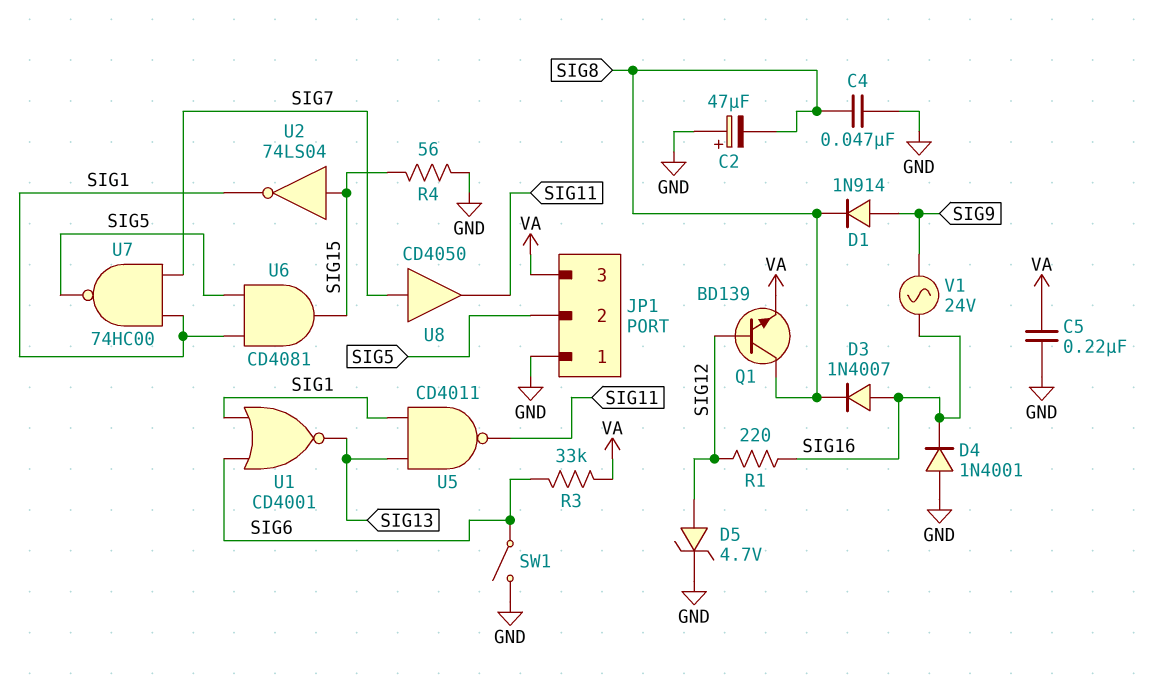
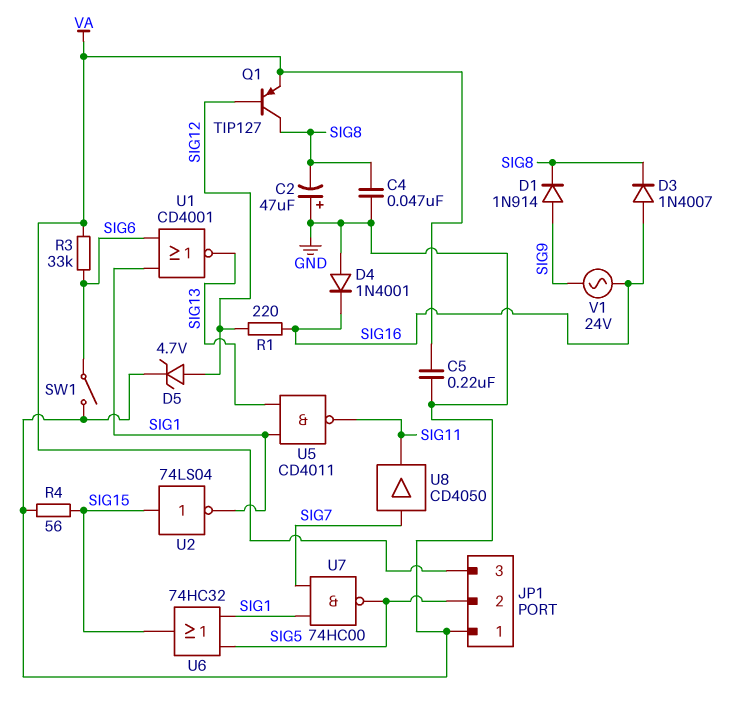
Q1: NPN BD139 (B SIG12, C SIG8, E VA) -> PNP TIP127 (B SIG12, C SIG8, E VA)
U6: AND CD4081 (in SIG1, in SIG5, out SIG15) -> OR 74HC32 (in SIG1, in SIG5, out SIG15)

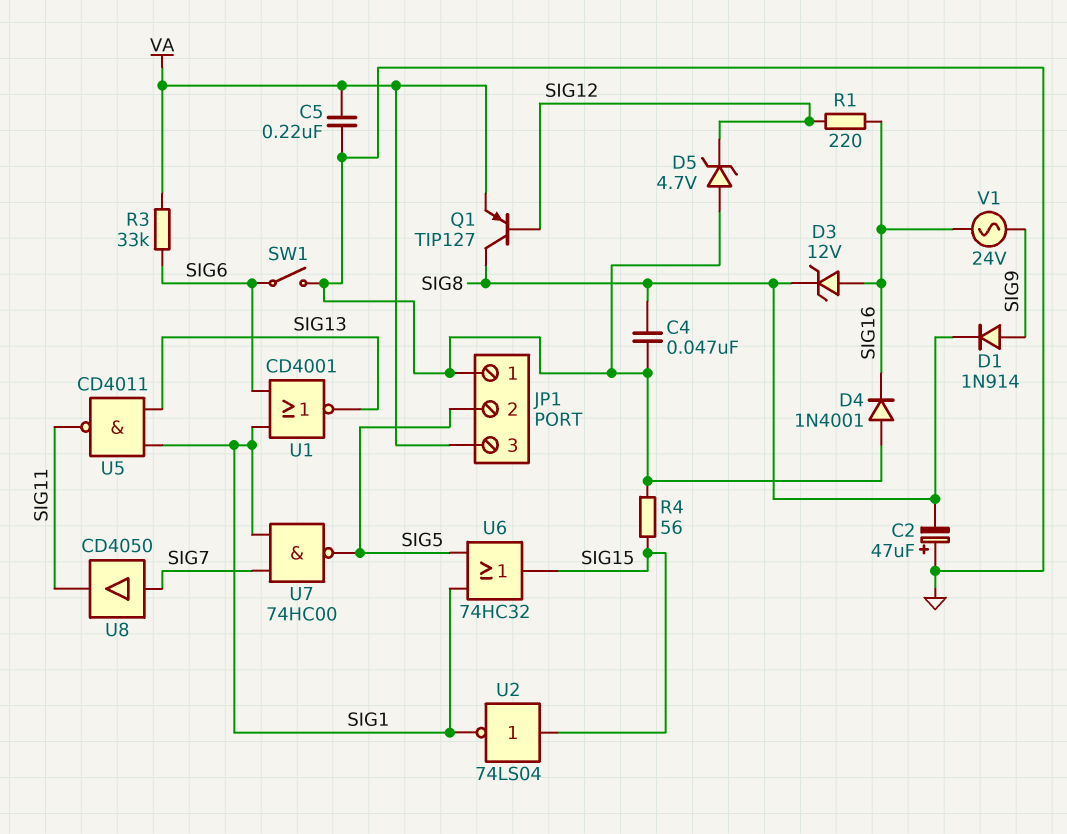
D3: diode 1N4007 (A SIG16, K SIG8) -> zener 12V (A SIG16, K SIG8)
D5: zener 4.7V (A SIG12, K GND) -> zener 4.7V (A GND, K SIG12)

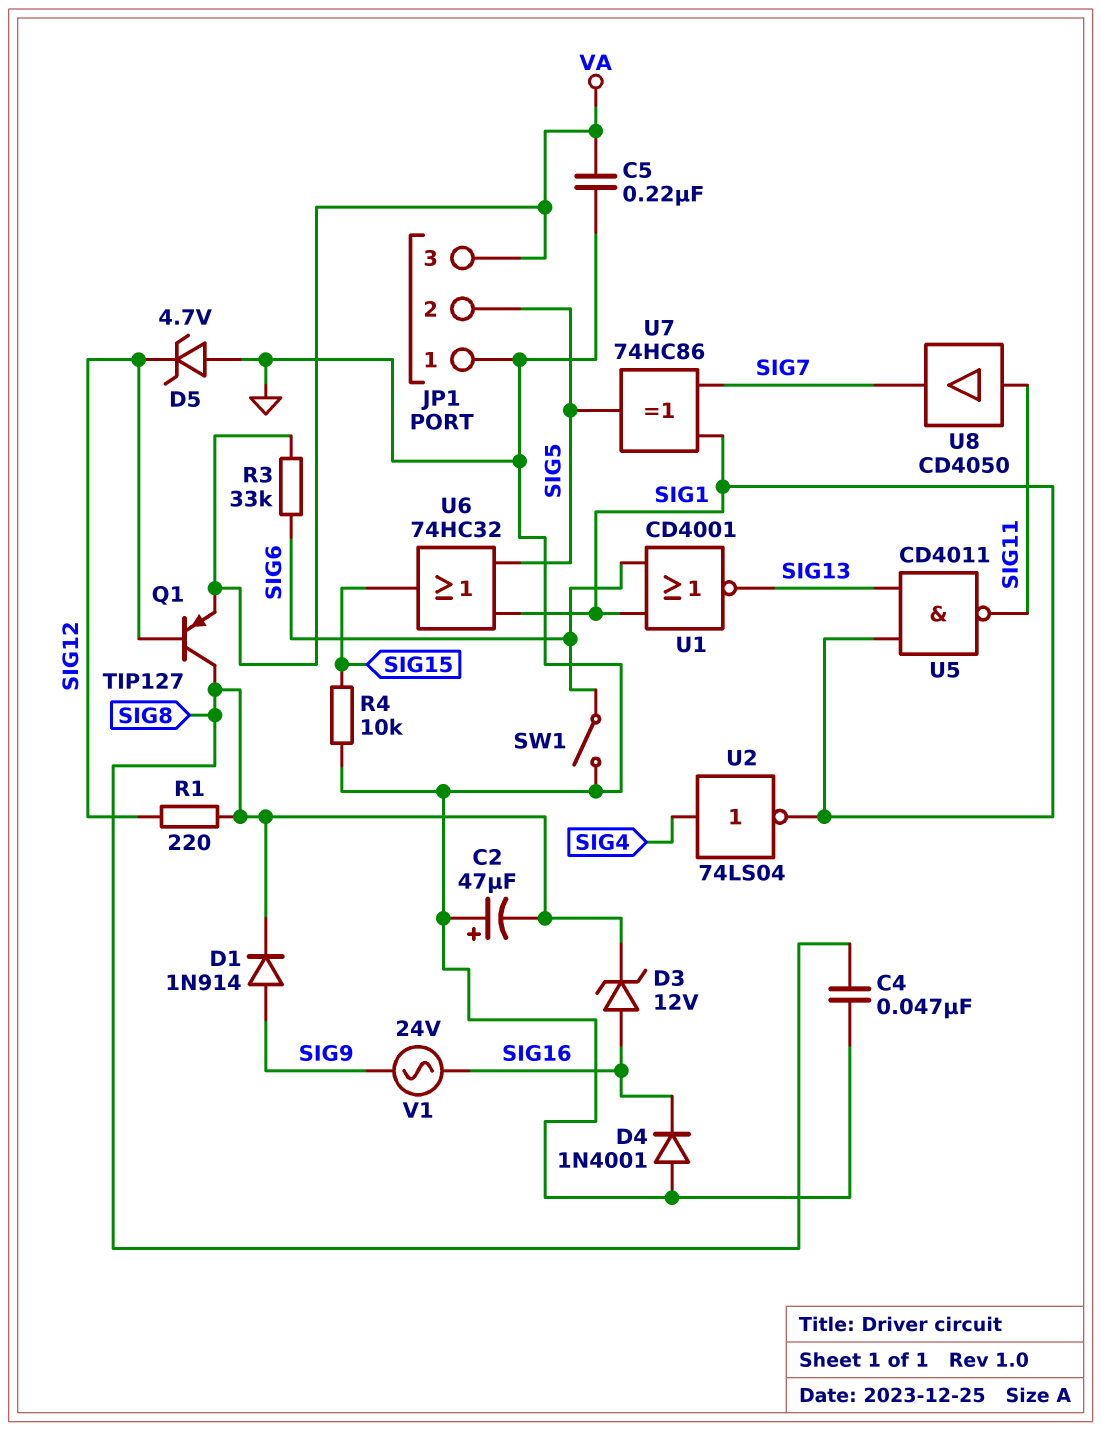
R1: 220 (SIG12, SIG16) -> 220 (SIG8, SIG12)
R4: 56 (GND, SIG15) -> 10k (GND, SIG15)
U2: NOT 74LS04 (in SIG15, out SIG1) -> NOT 74LS04 (in SIG4, out SIG1)
U7: NAND 74HC00 (in SIG1, in SIG7, out SIG5) -> XOR 74HC86 (in SIG1, in SIG7, out SIG5)
U8: buffer CD4050 (in SIG7, out SIG11) -> buffer CD4050 (in SIG11, out SIG7)

